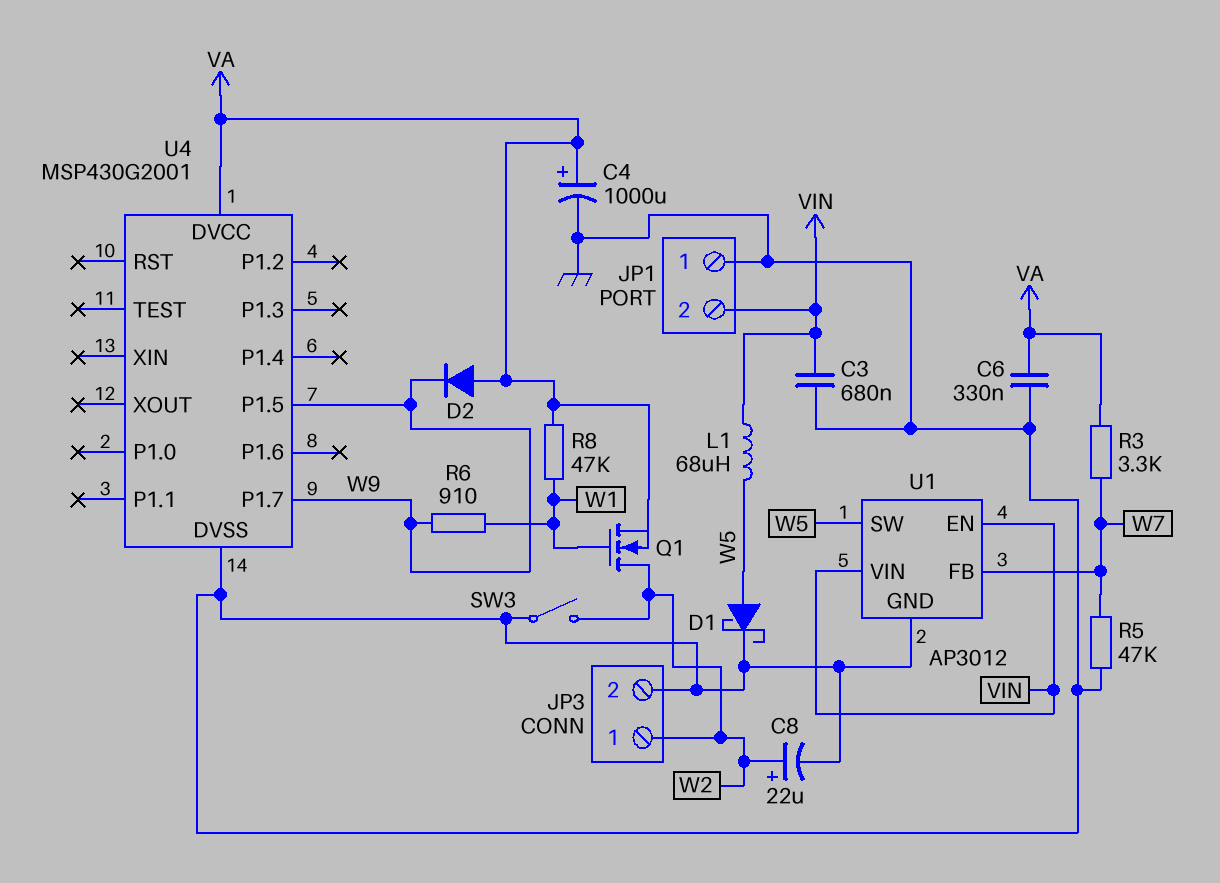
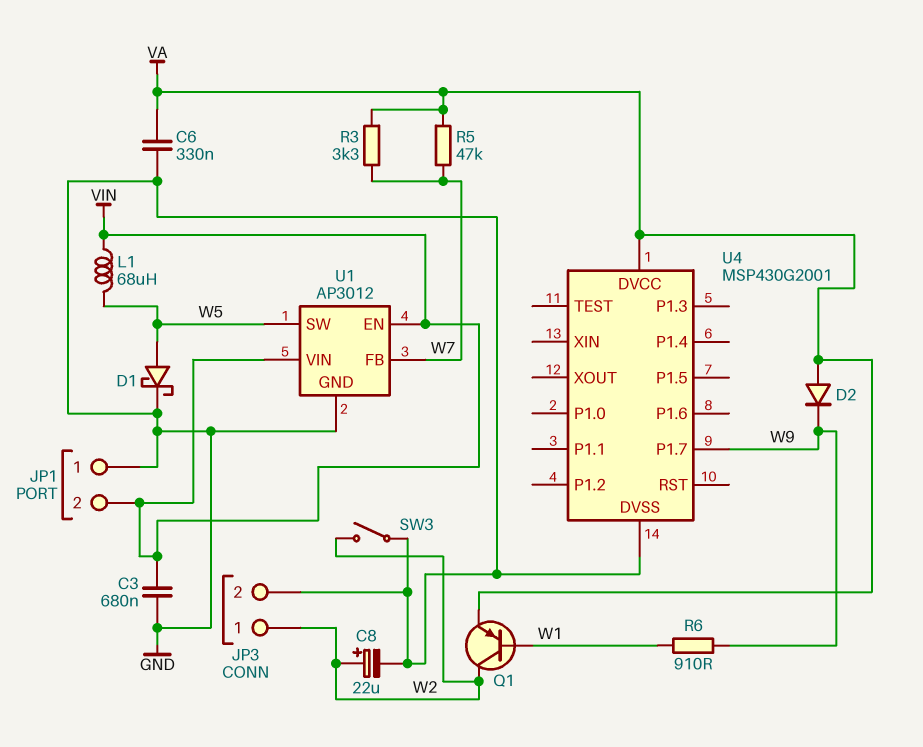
C4: 1000uF (plus VA, minus GND) -> none
Q1: NMOS (G W1, D W2, S VA) -> PNP (B W1, C W2, E VA)
R5: 47k (GND, W7) -> 47k (VA, W7)
R8: 47k (VA, W1) -> none
U4 pin P1.5: W9 -> none

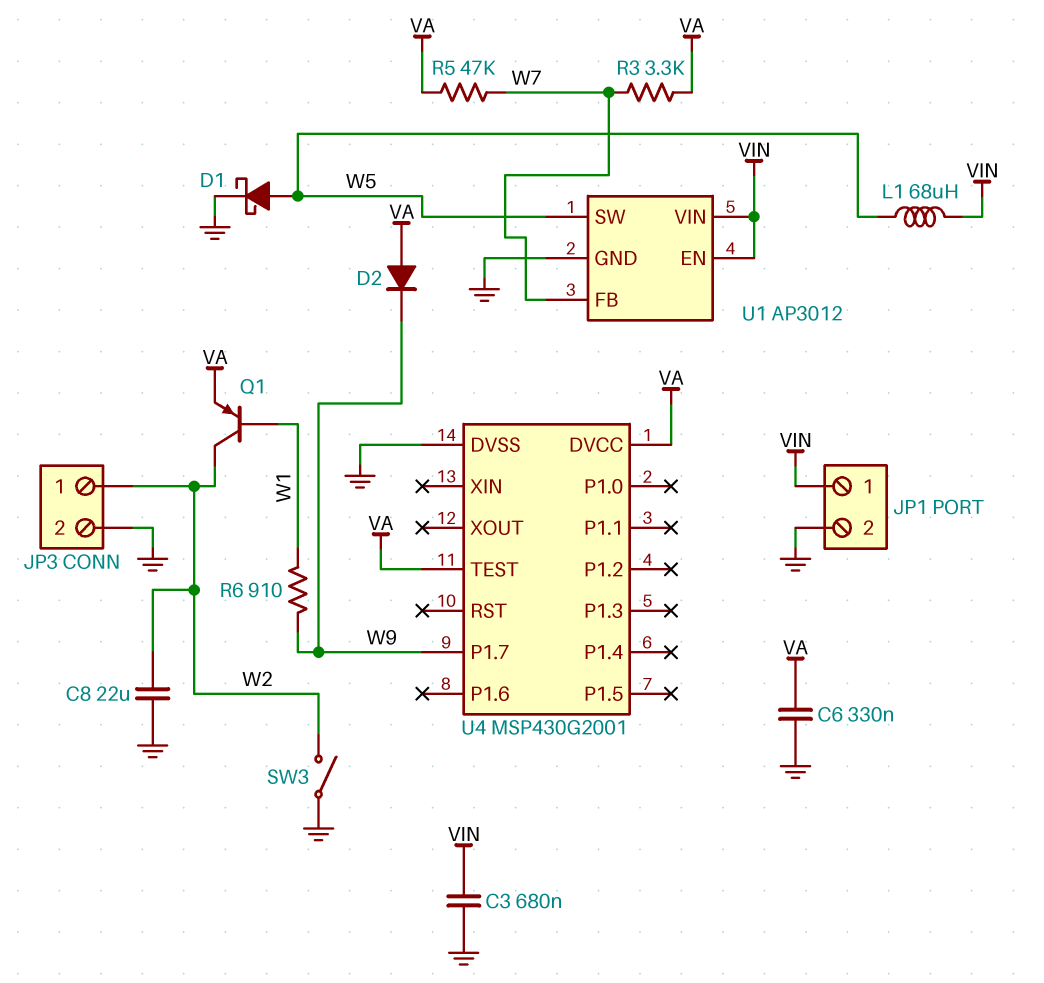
C8: 22uF (plus W2, minus GND) -> 22uF (GND, W2)
JP1 pin 1: GND -> VIN
JP1 pin 2: VIN -> GND
U4 pin TEST: none -> VA

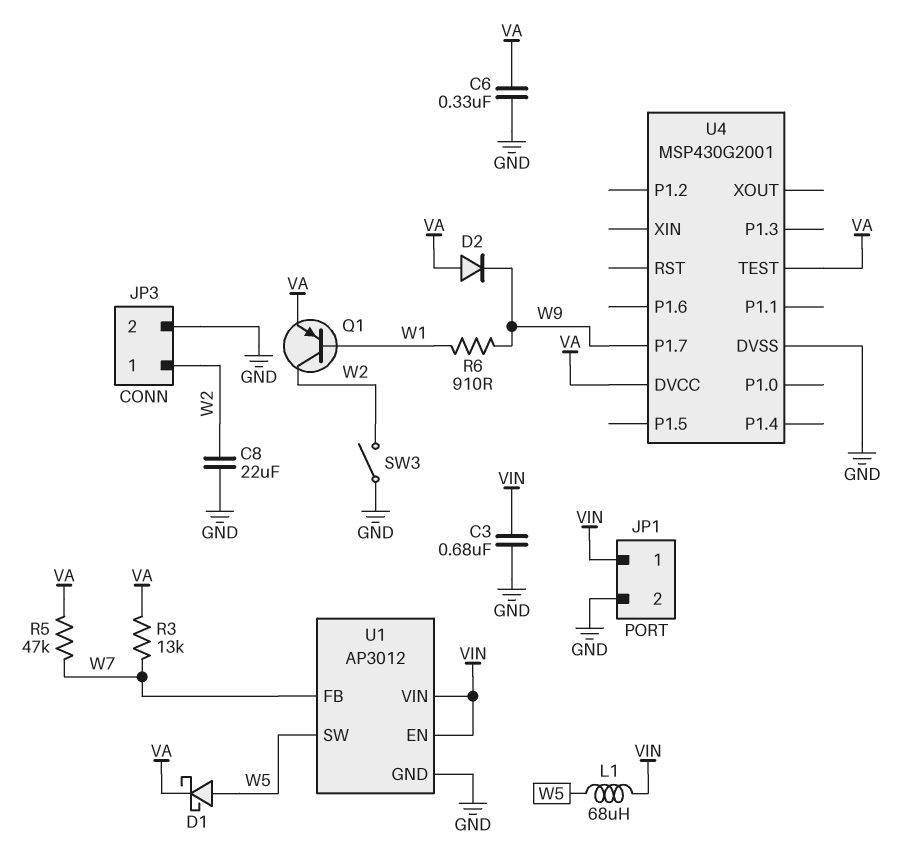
D1: schottky (A W5, K GND) -> schottky (A W5, K VA)
R3: 3.3k (VA, W7) -> 13k (VA, W7)

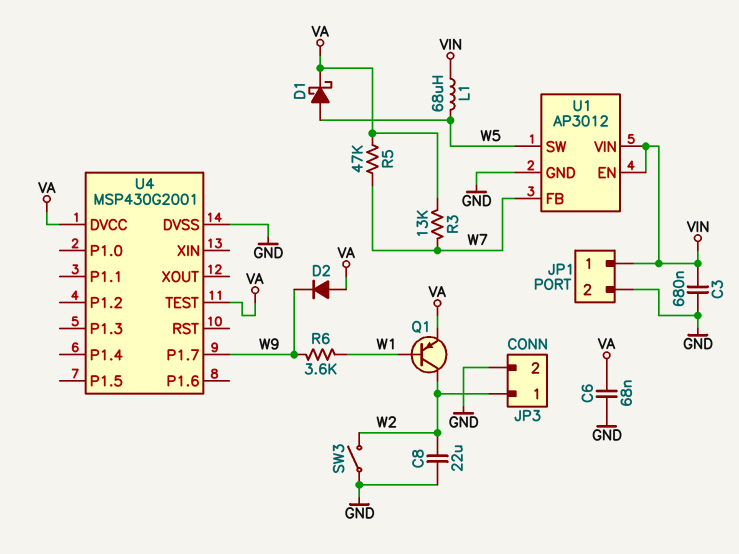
C6: 330nF (GND, VA) -> 68nF (GND, VA)
R6: 910 (W1, W9) -> 3.6k (W1, W9)

